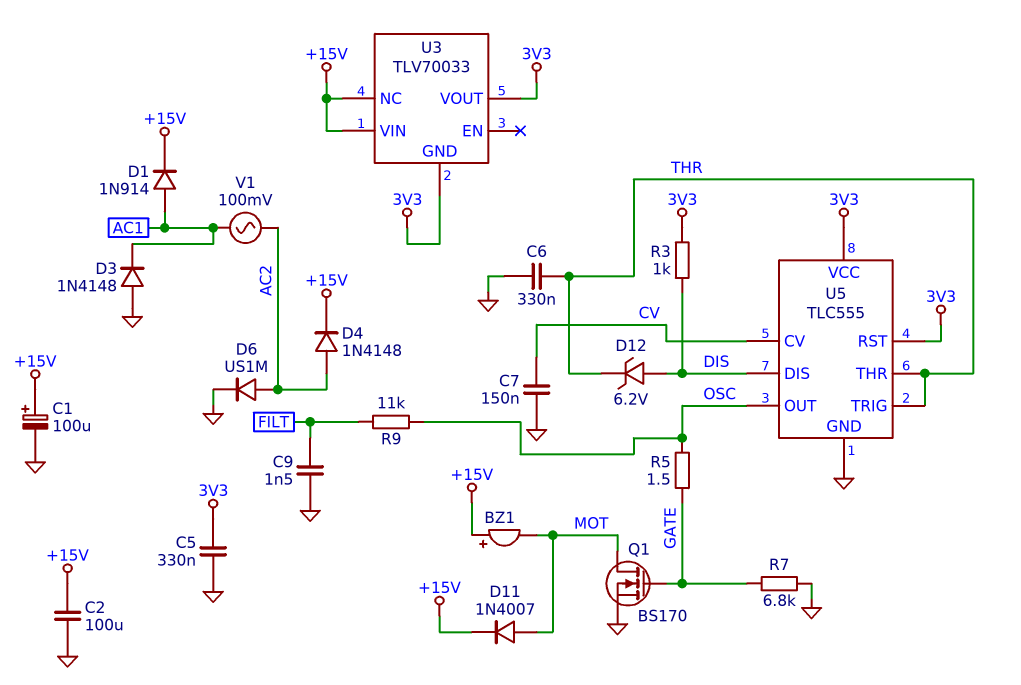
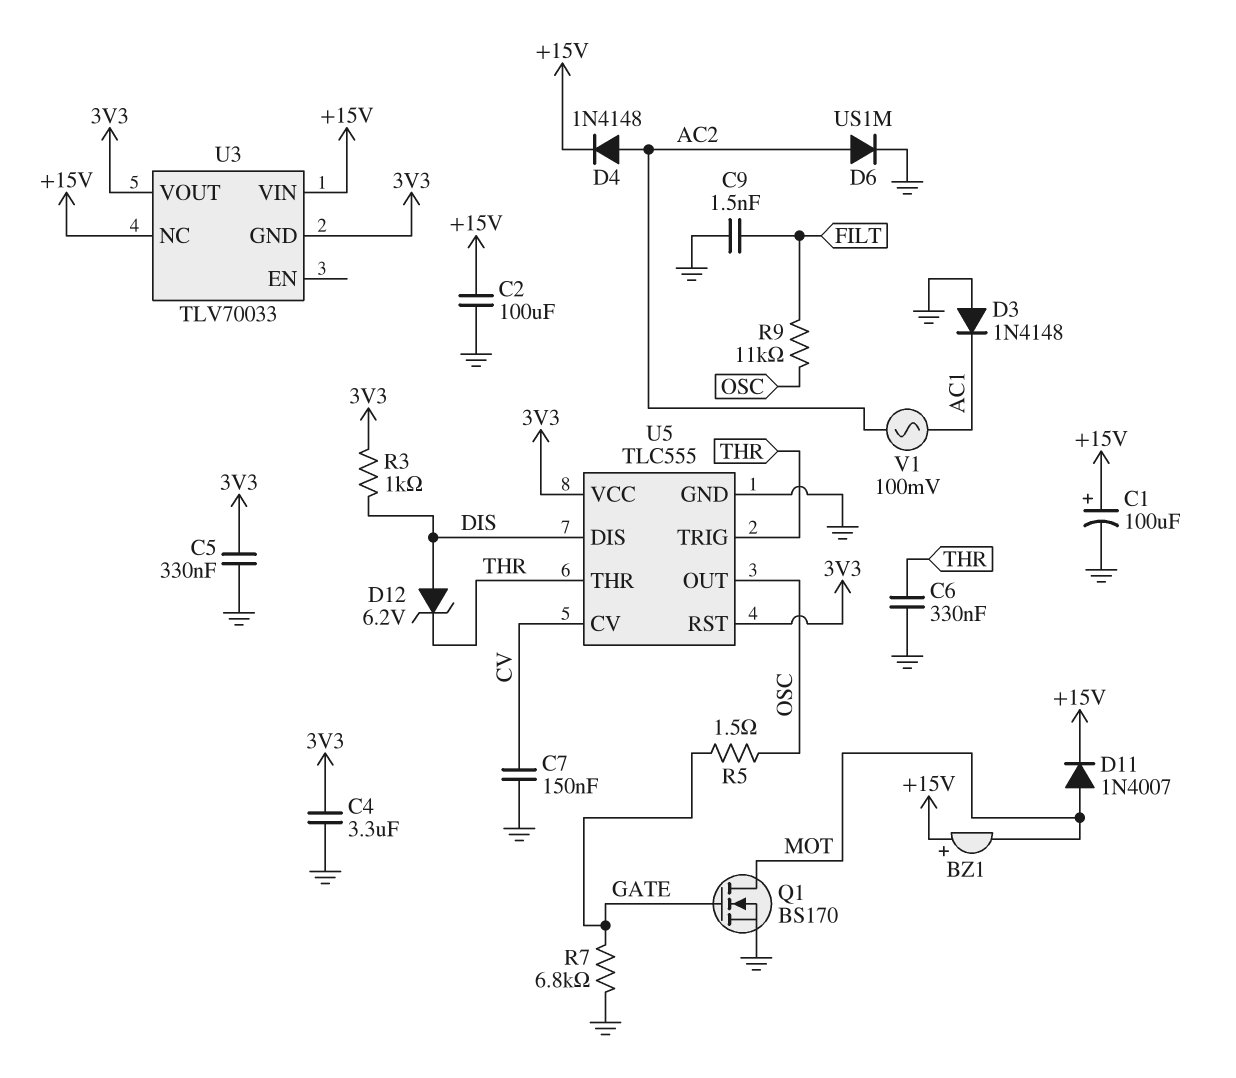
C4: none -> 3.3uF (3V3, GND)
D1: diode 1N914 (A AC1, K +15V) -> none

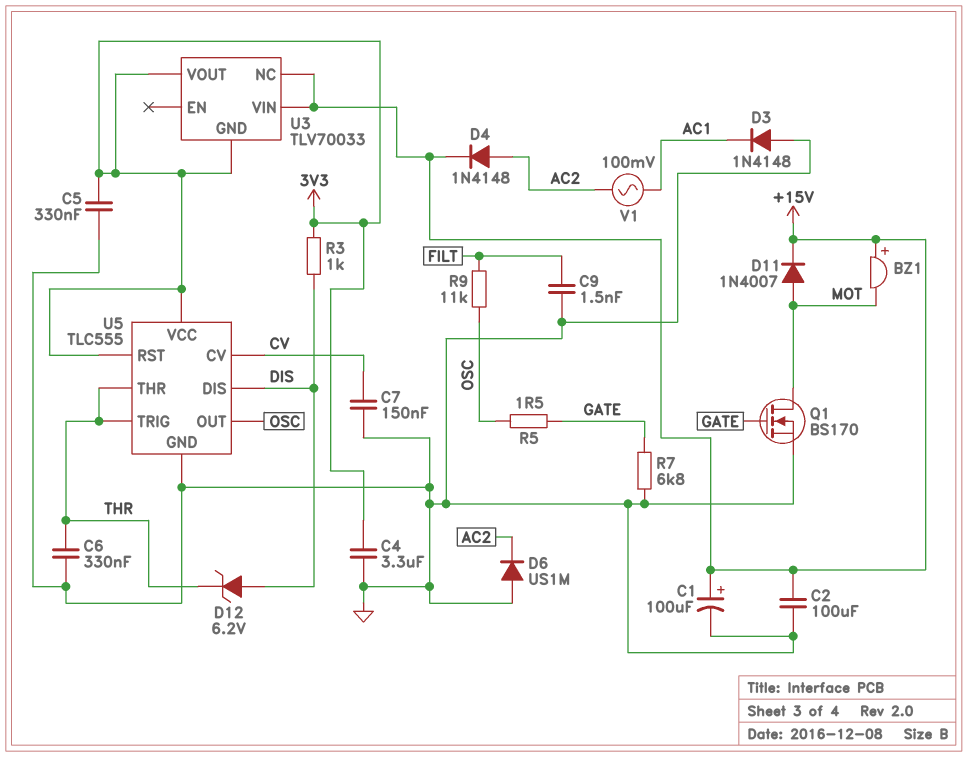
D6: diode US1M (A AC2, K GND) -> diode US1M (A GND, K AC2)

